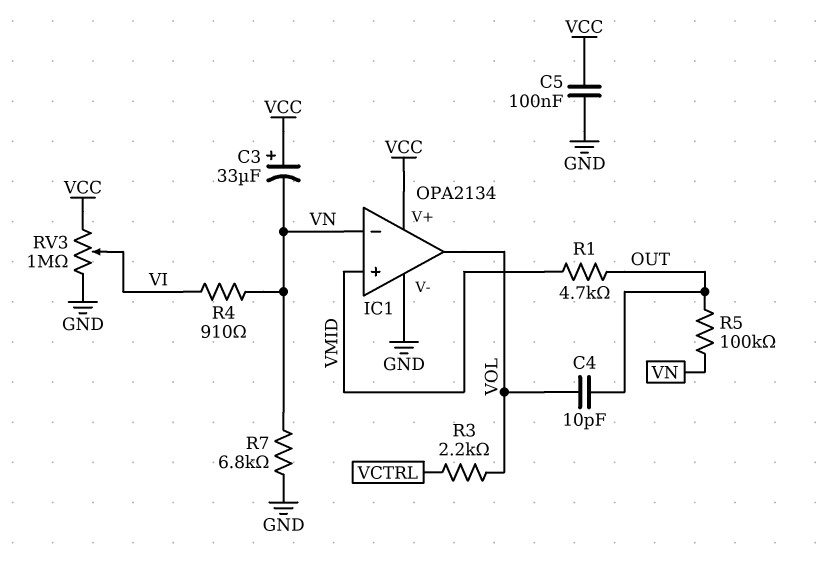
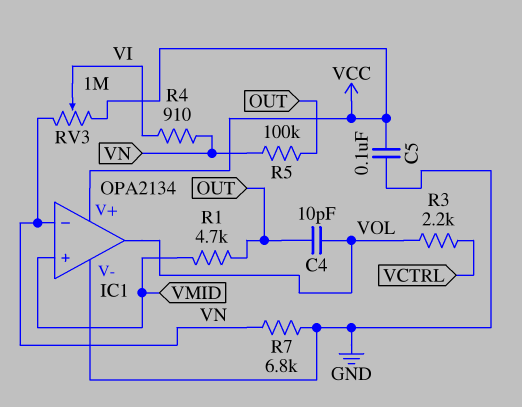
C3: 33uF (plus VCC, minus VN) -> none
RV3: 1M (GND, VCC, wiper VI) -> 1M (VCC, VN, wiper VI)

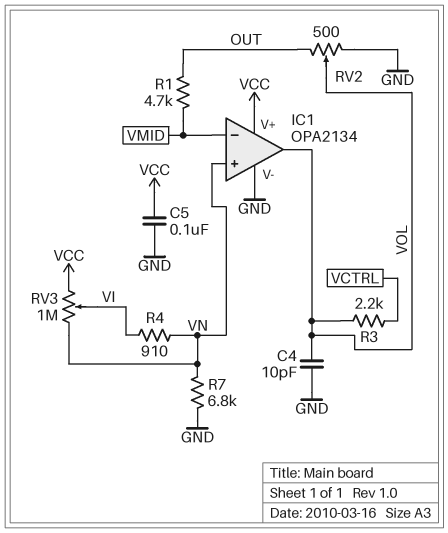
C4: 10pF (OUT, VOL) -> 10pF (GND, VOL)
IC1 pin in+: VMID -> VN
IC1 pin in-: VN -> VMID
R5: 100k (OUT, VN) -> none
RV2: none -> 500 (GND, OUT, wiper VOL)

